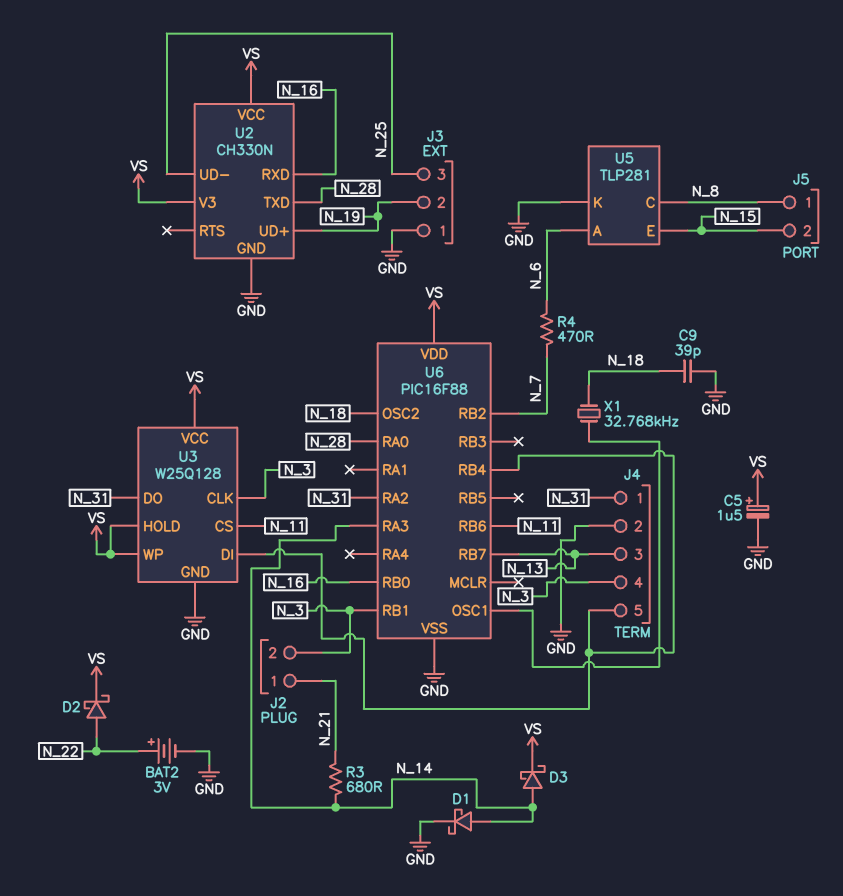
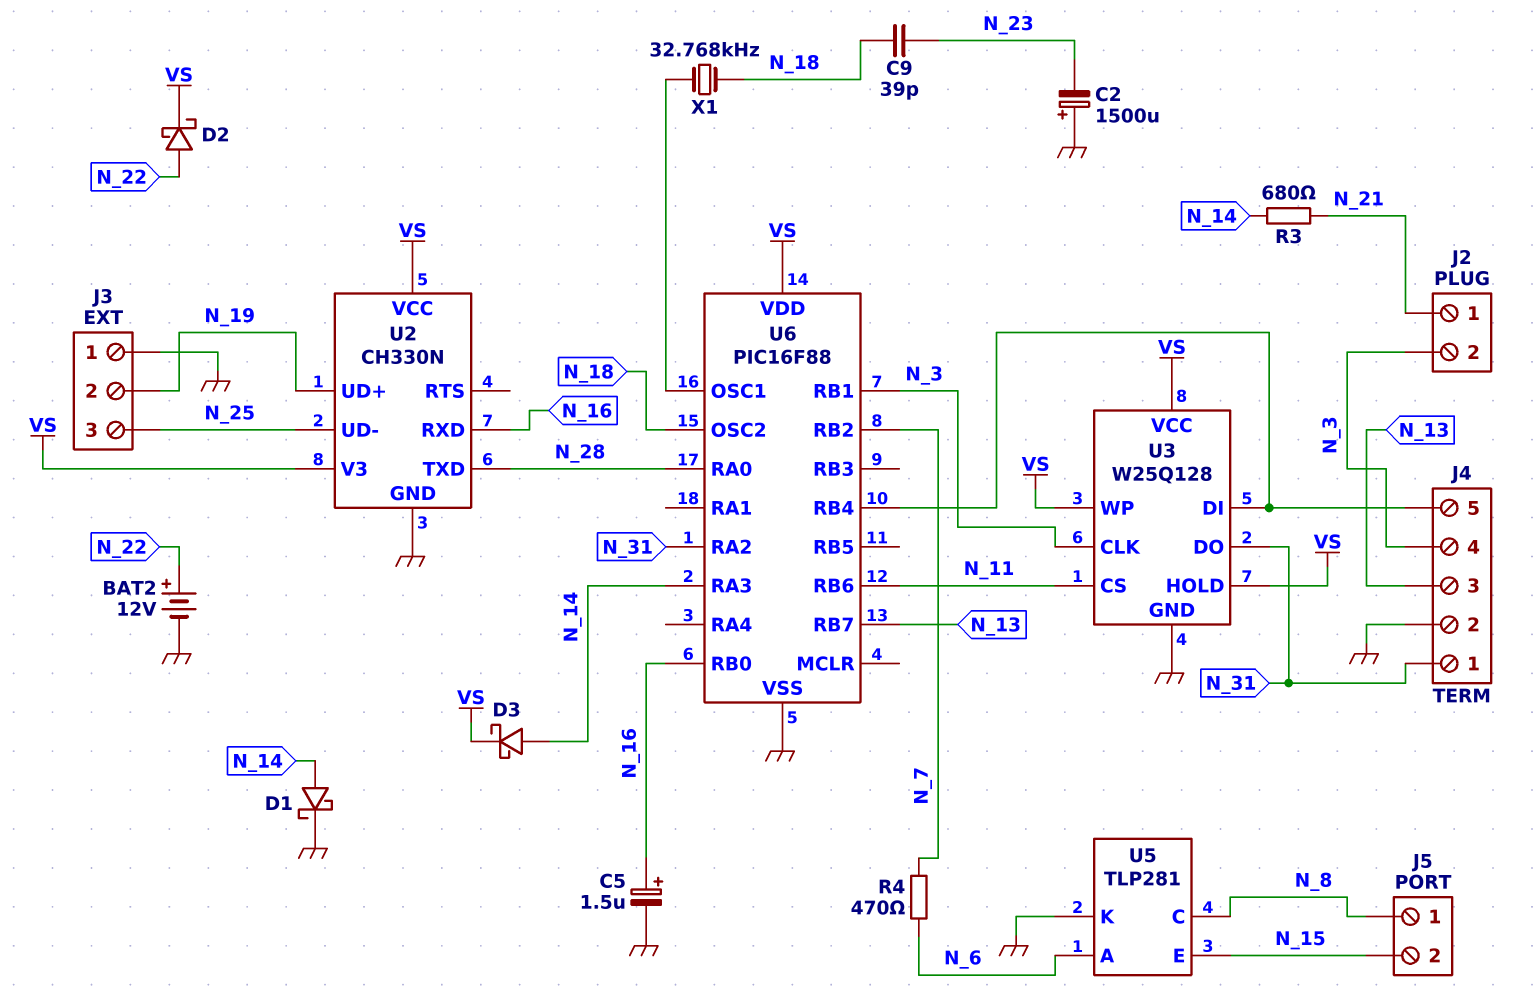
BAT2: 3V (plus N_22, minus GND) -> 12V (plus N_22, minus GND)
C2: none -> 1500uF (plus GND, minus N_23)
C5: 1.5uF (plus VS, minus GND) -> 1.5uF (plus N_16, minus GND)
C9: 39pF (GND, N_18) -> 39pF (N_18, N_23)

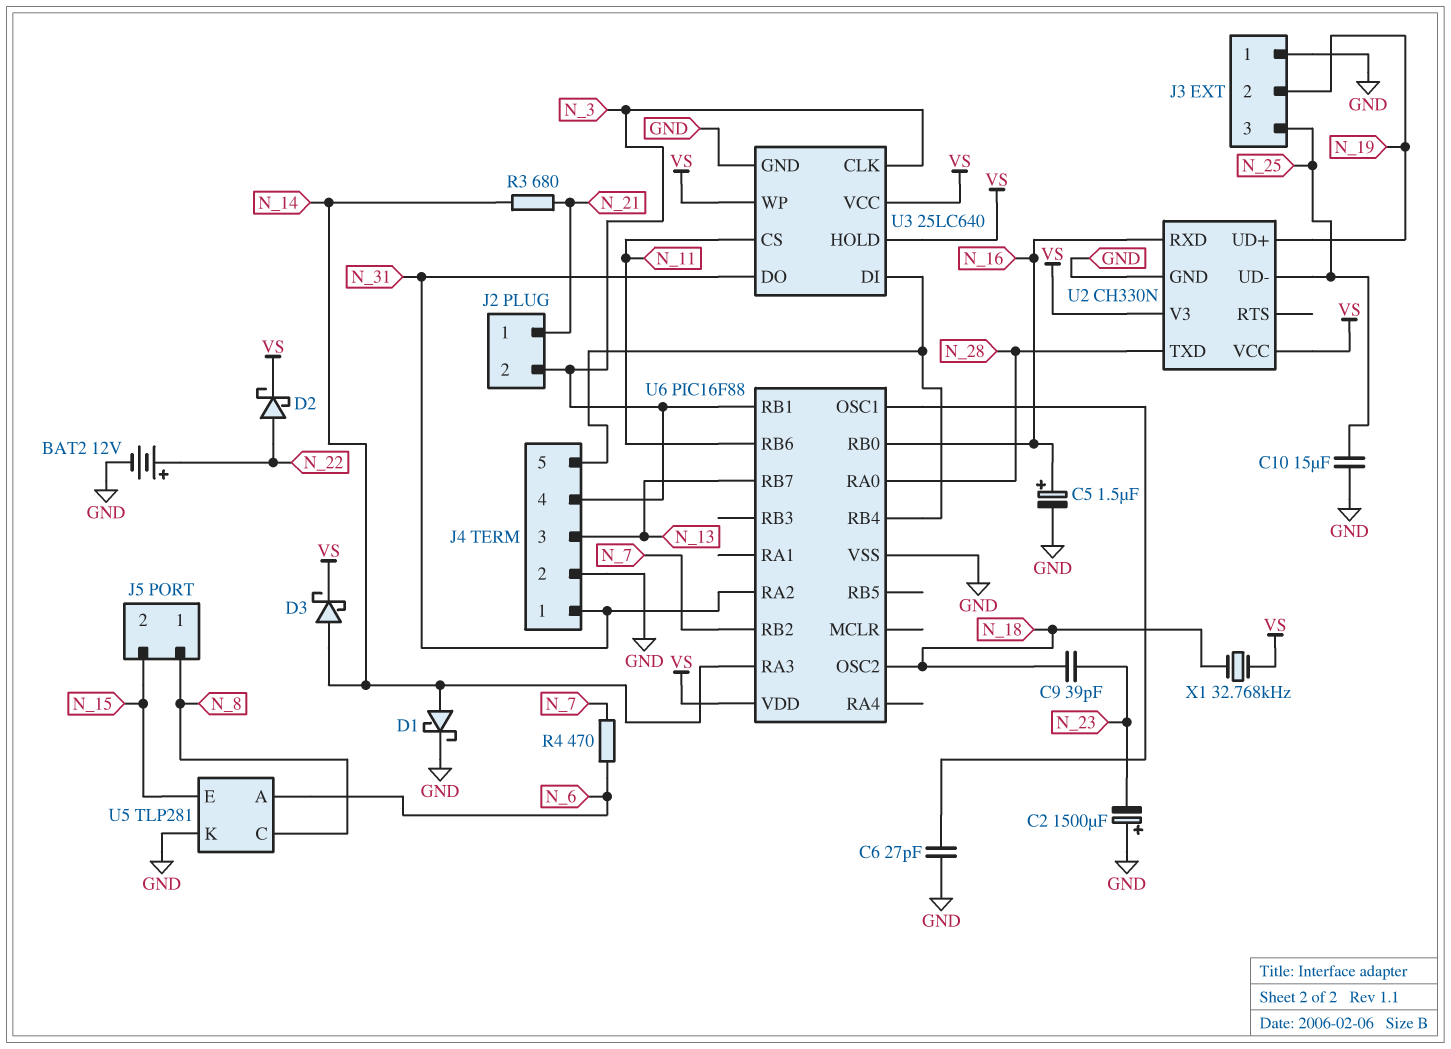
C6: none -> 27pF (GND, U6/OSC1)
C10: none -> 15uF (GND, N_25)
U3: W25Q128 -> 25LC640
X1: 32.768kHz (N_18, U6/OSC1) -> 32.768kHz (N_18, VS)

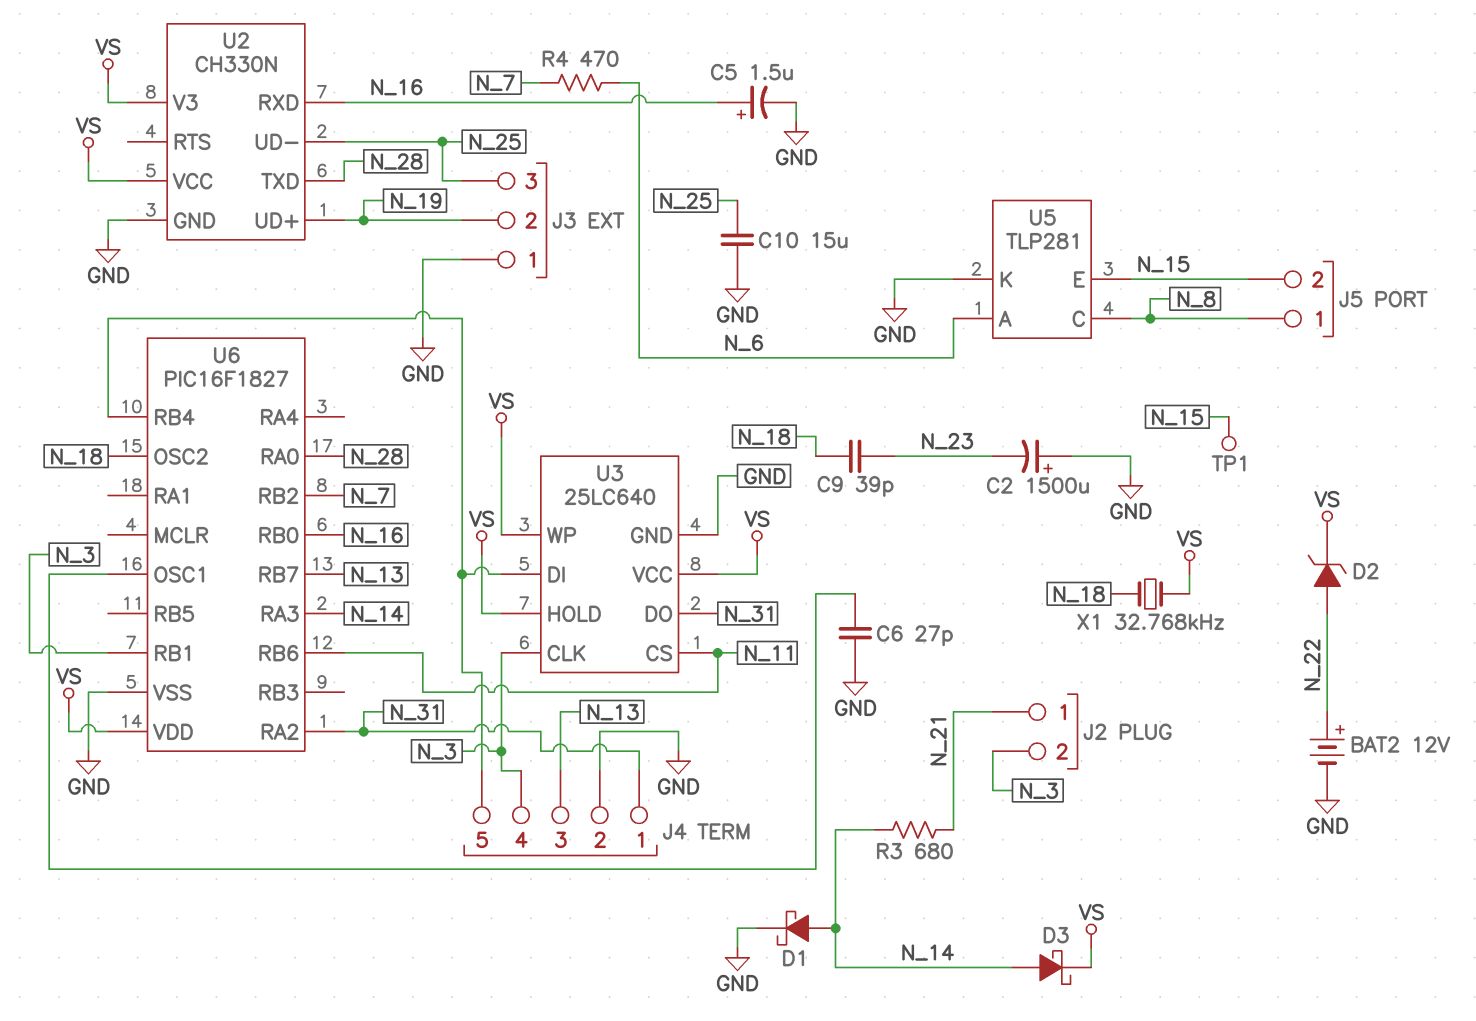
D2: schottky (A N_22, K VS) -> zener (A N_22, K VS)
TP1: none -> test point (N_15)
U6: PIC16F88 -> PIC16F1827

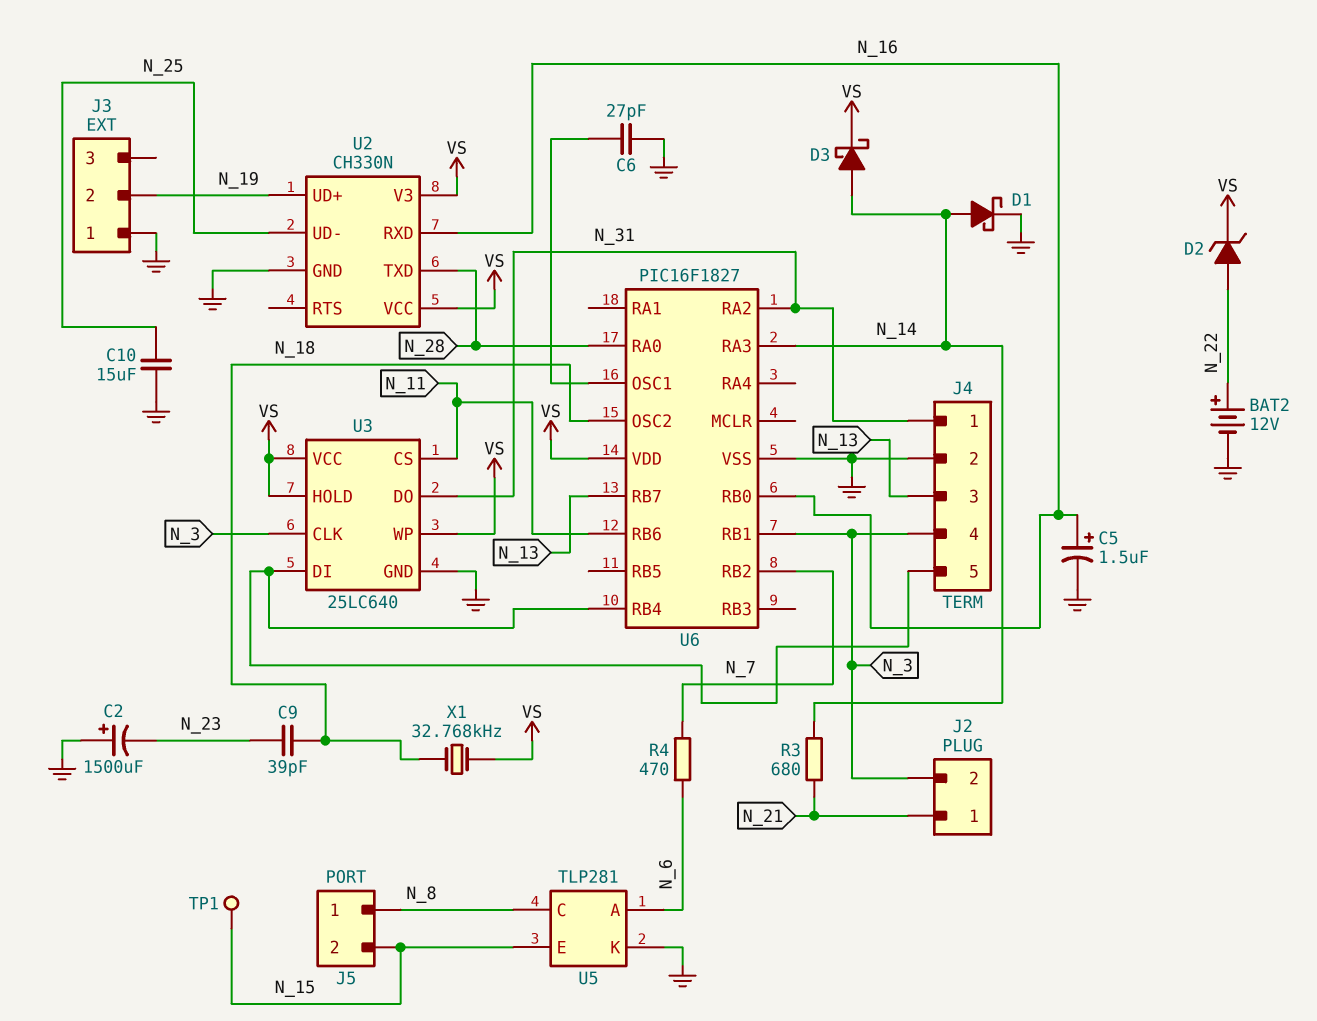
J3 pin 3: N_25 -> none

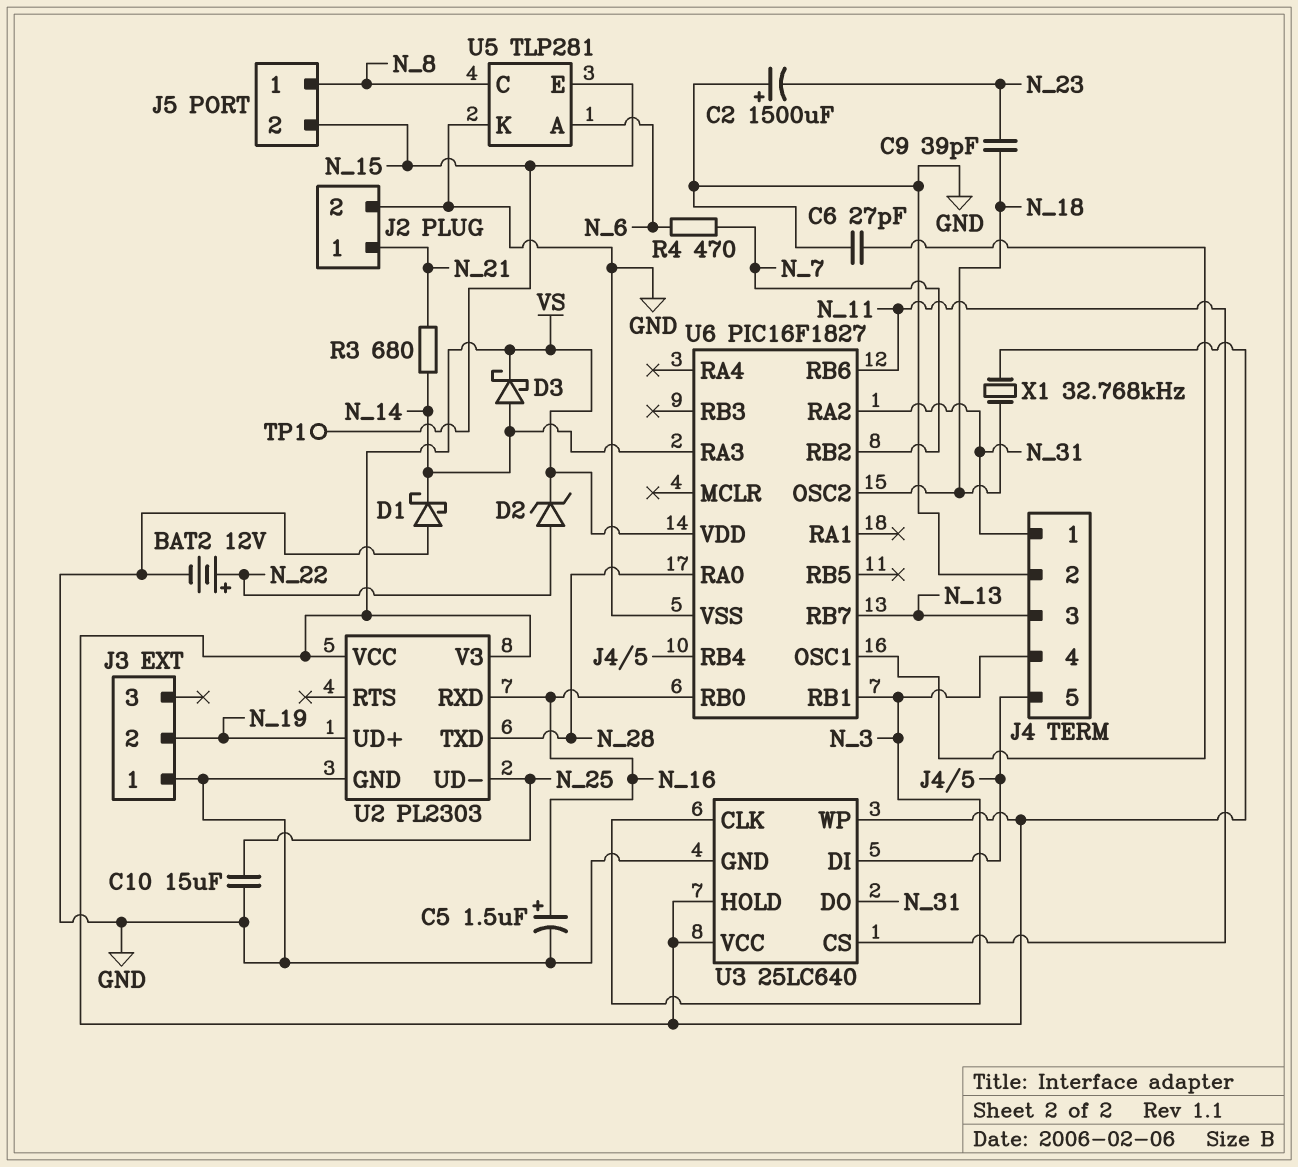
D1: schottky (A N_14, K GND) -> schottky (A GND, K N_14)
J2 pin 2: N_3 -> GND
U2: CH330N -> PL2303

